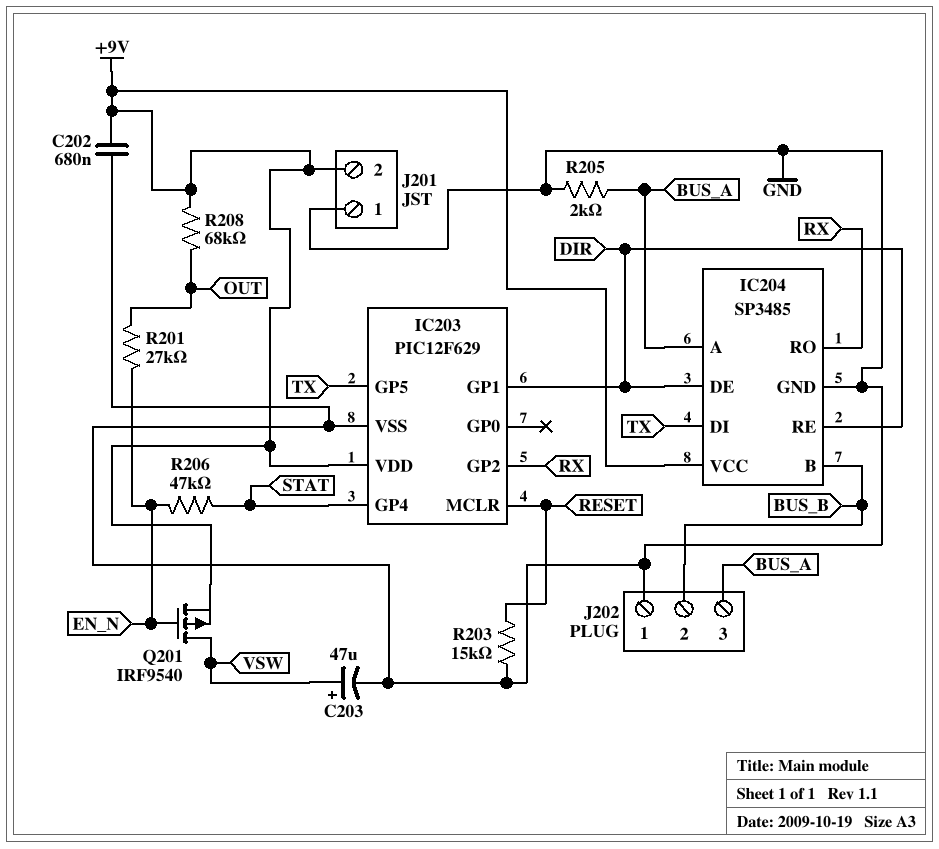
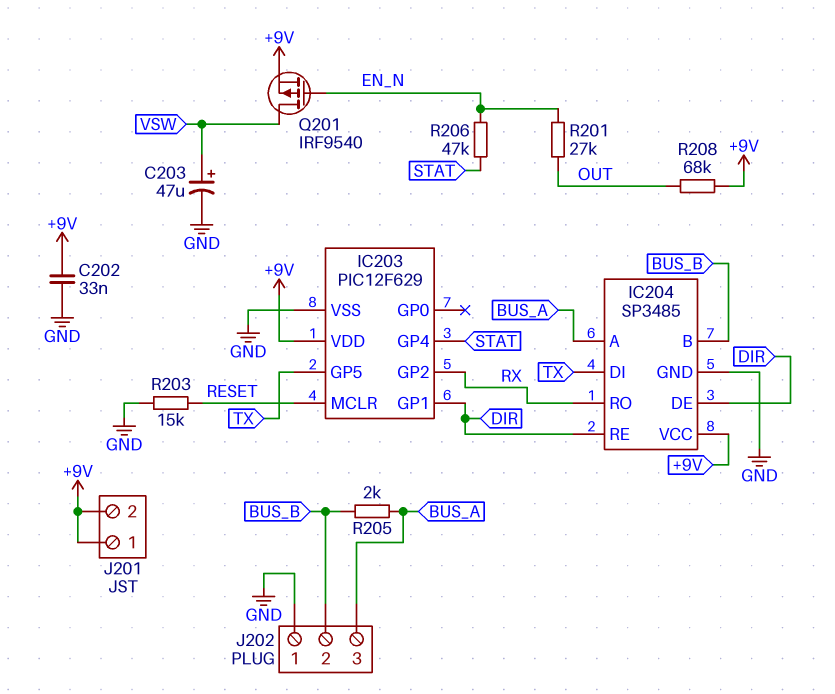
C202: 680nF (+9V, GND) -> 33nF (+9V, GND)
J201 pin 1: GND -> +9V
R205: 2k (BUS_A, GND) -> 2k (BUS_A, BUS_B)

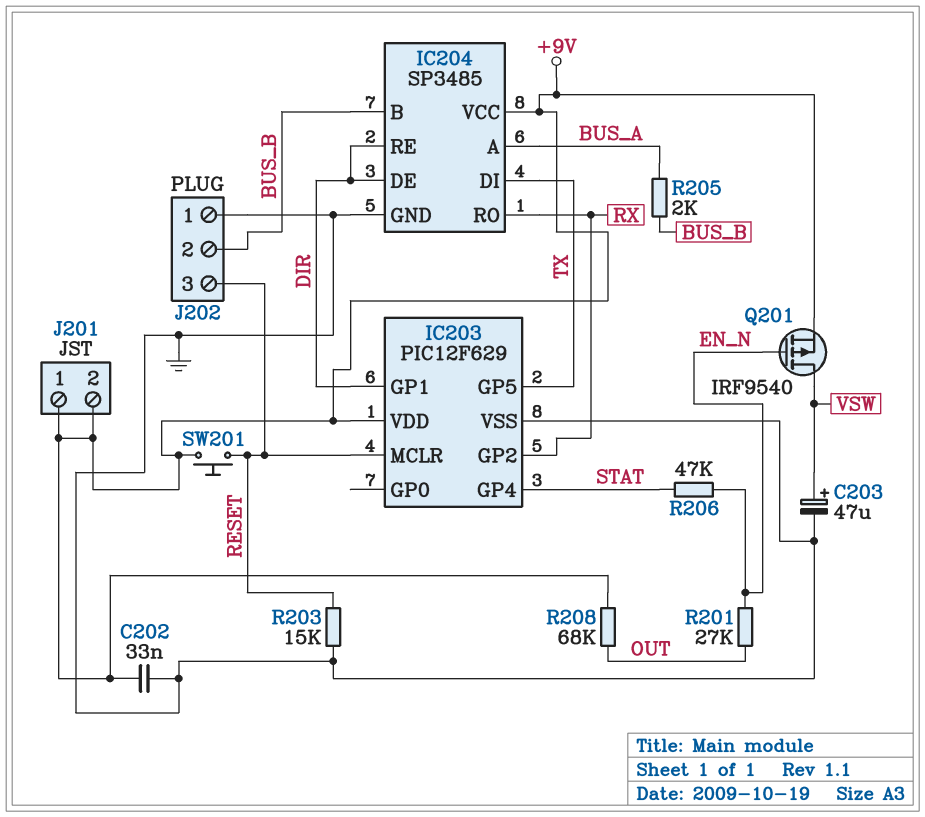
J202 pin 3: BUS_A -> RESET
SW201: none -> button (+9V, RESET)

